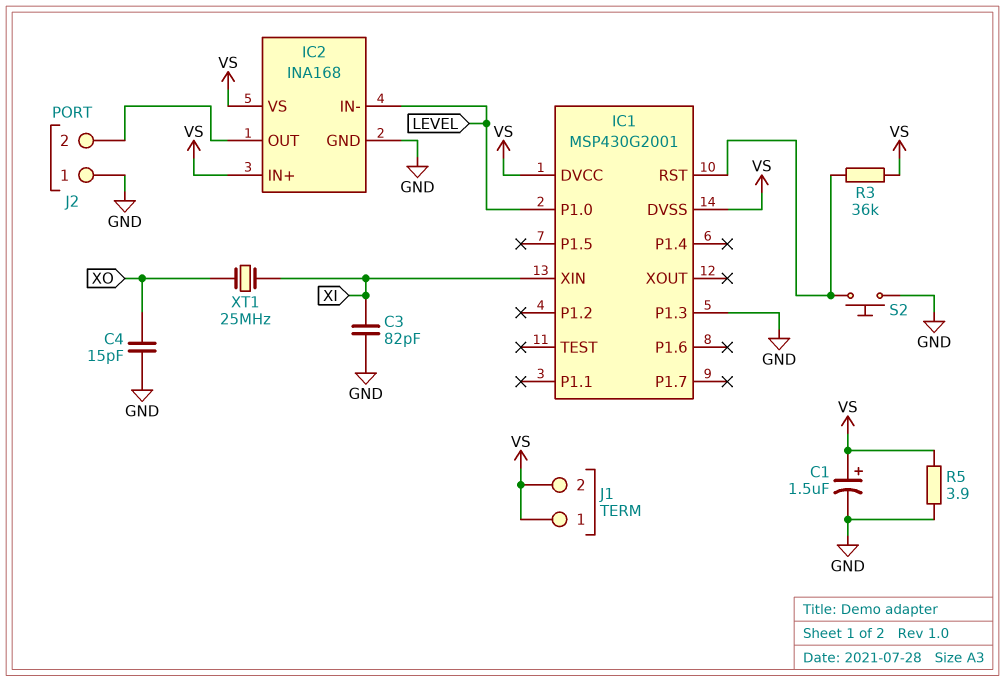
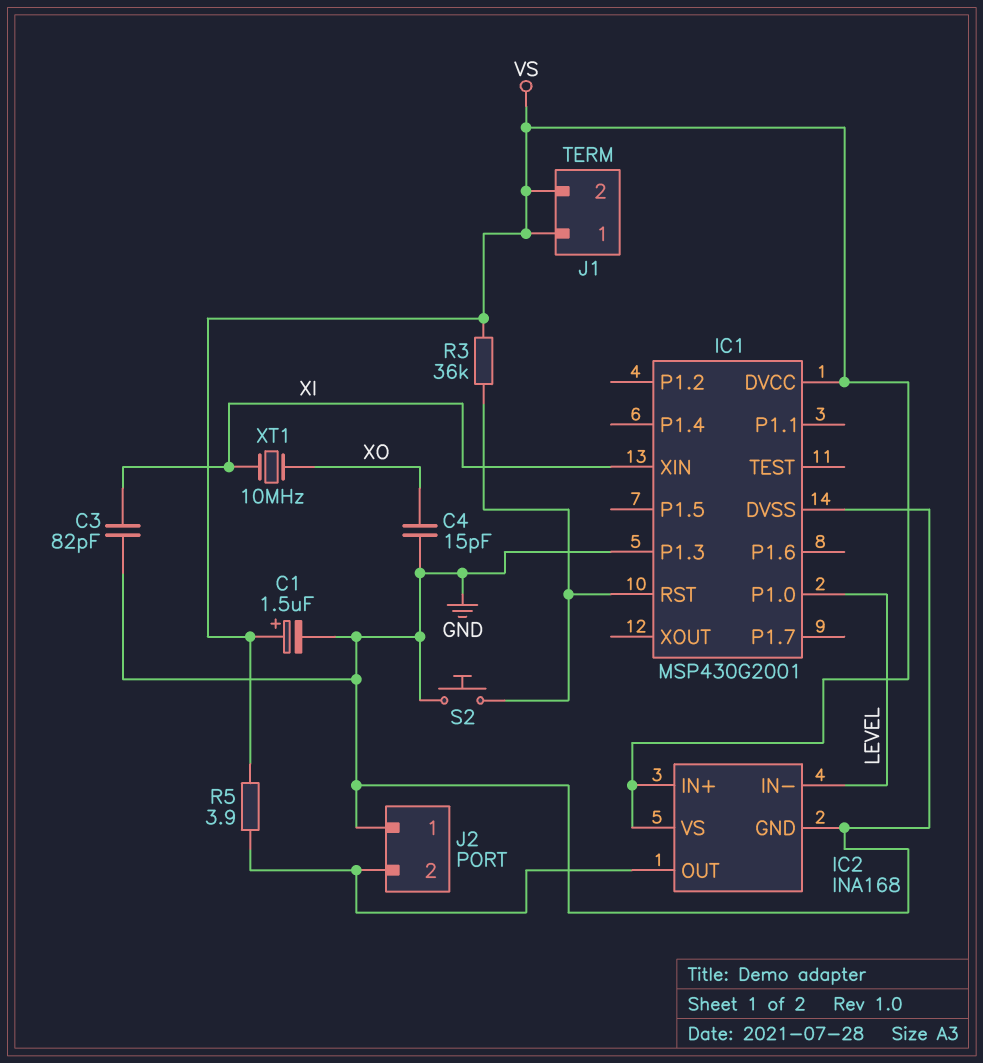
IC1 pin DVSS: VS -> GND
R5: 3.9 (GND, VS) -> 3.9 (IC2/OUT, VS)
XT1: 25MHz (XI, XO) -> 10MHz (XI, XO)

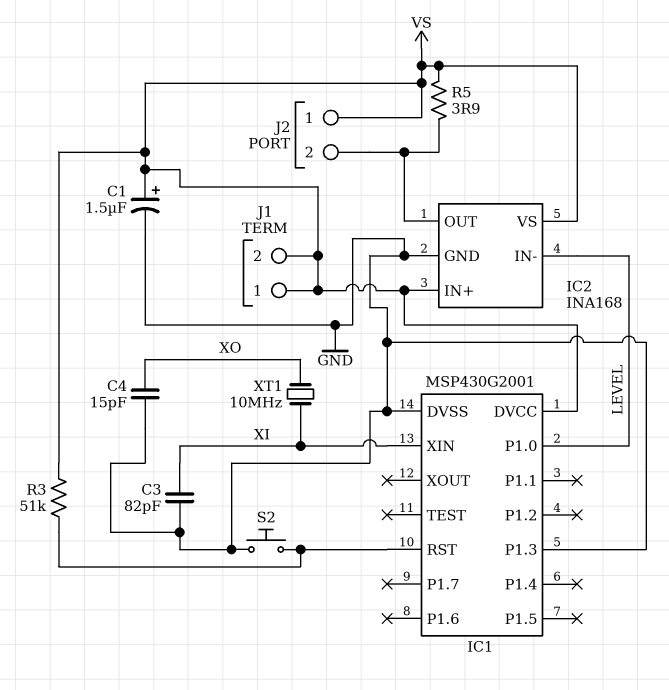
J2 pin 1: GND -> VS
R3: 36k (IC1/RST, VS) -> 51k (IC1/RST, VS)

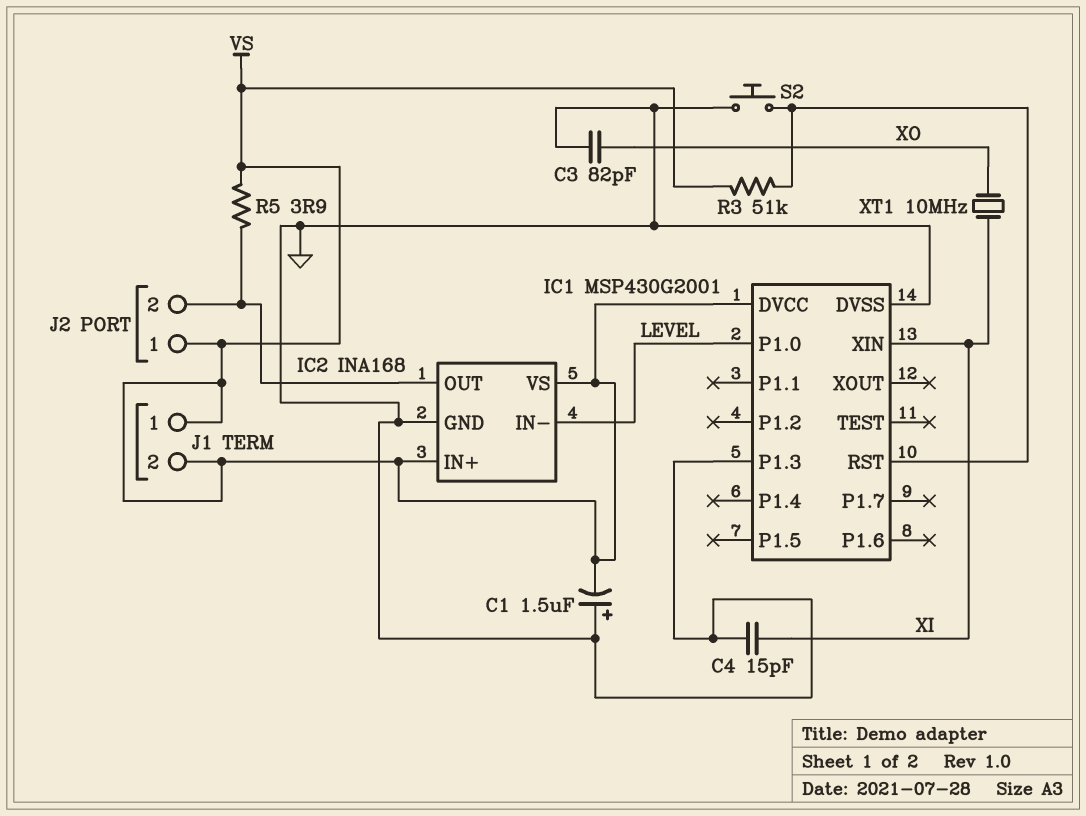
C1: 1.5uF (plus VS, minus GND) -> 1.5uF (plus GND, minus VS)
C3: 82pF (GND, XI) -> 82pF (GND, XO)
C4: 15pF (GND, XO) -> 15pF (GND, XI)

